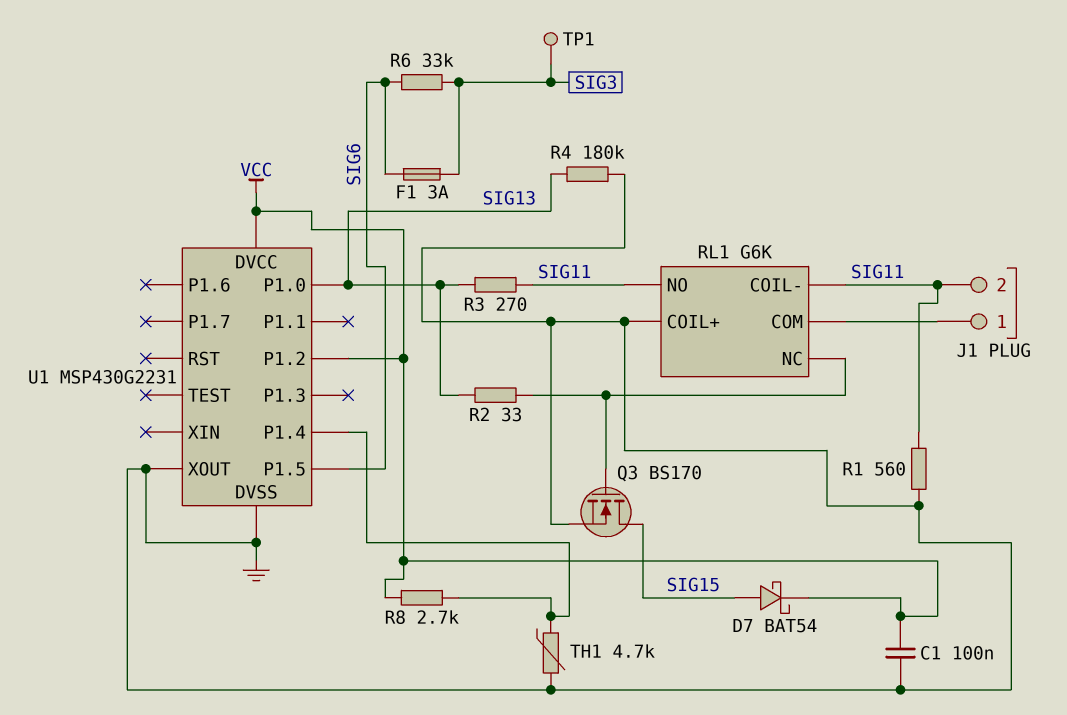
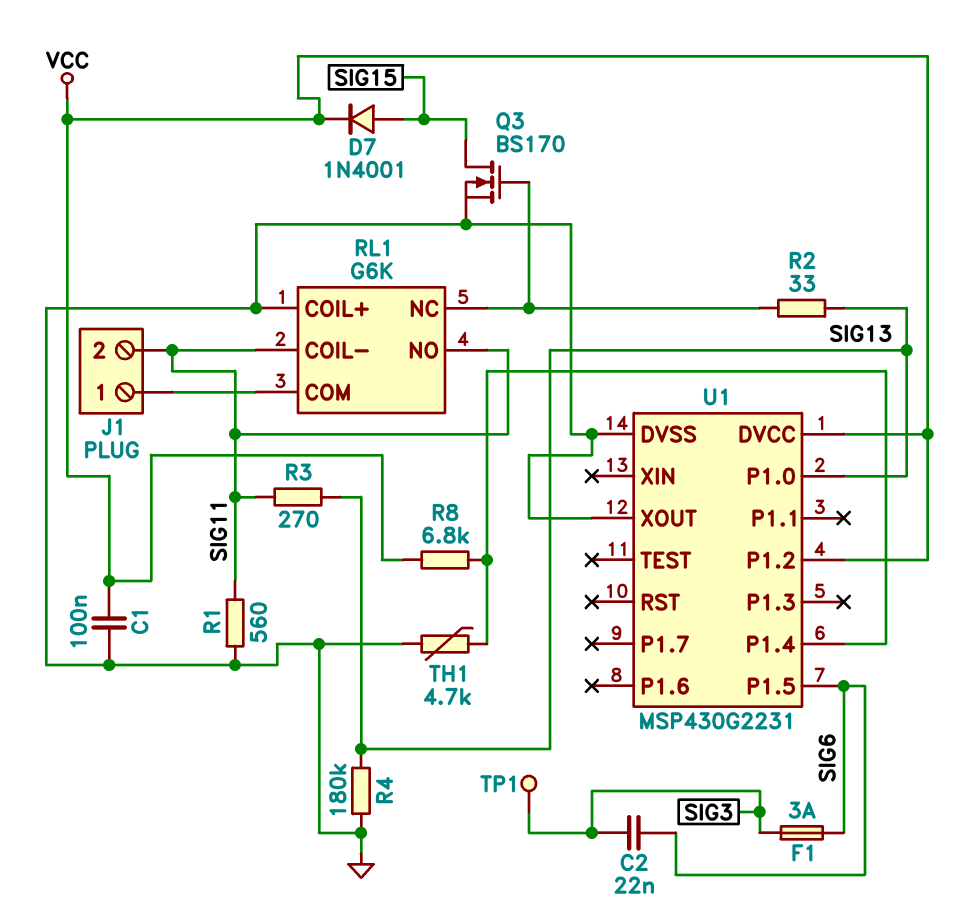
C2: none -> 22nF (SIG3, SIG6)
D7: schottky BAT54 (A SIG15, K VCC) -> diode 1N4001 (A SIG15, K VCC)
R6: 33k (SIG3, SIG6) -> none
R8: 2.7k (U1/P1.4, VCC) -> 6.8k (U1/P1.4, VCC)

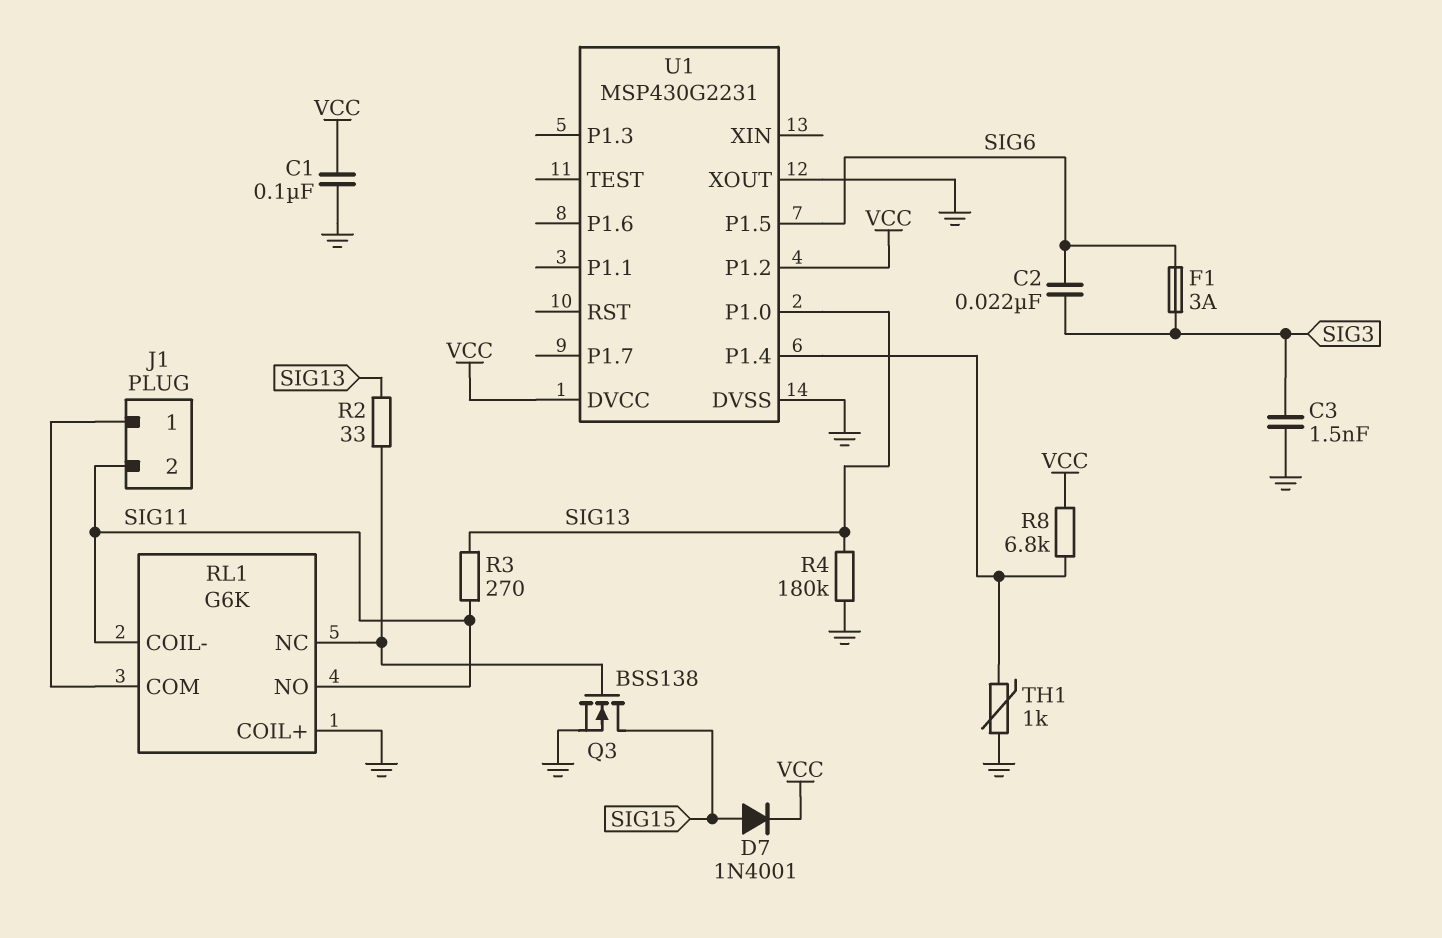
C3: none -> 1.5nF (GND, SIG3)
Q3: NMOS BS170 (G RL1/NC, D SIG15, S GND) -> NMOS BSS138 (G RL1/NC, D SIG15, S GND)
R1: 560 (GND, SIG11) -> none
TH1: 4.7k (GND, U1/P1.4) -> 1k (GND, U1/P1.4)
TP1: test point (SIG3) -> none

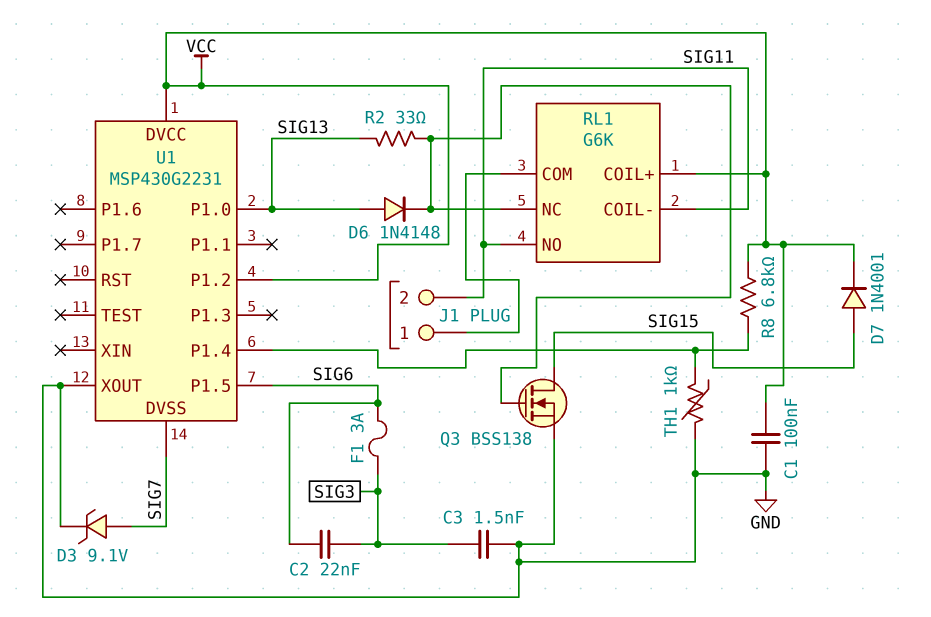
D3: none -> zener 9.1V (A SIG7, K GND)
D6: none -> diode 1N4148 (A SIG13, K RL1/NC)
R3: 270 (SIG11, SIG13) -> none
R4: 180k (GND, SIG13) -> none
RL1 pin COIL+: GND -> VCC
U1 pin DVSS: GND -> SIG7

